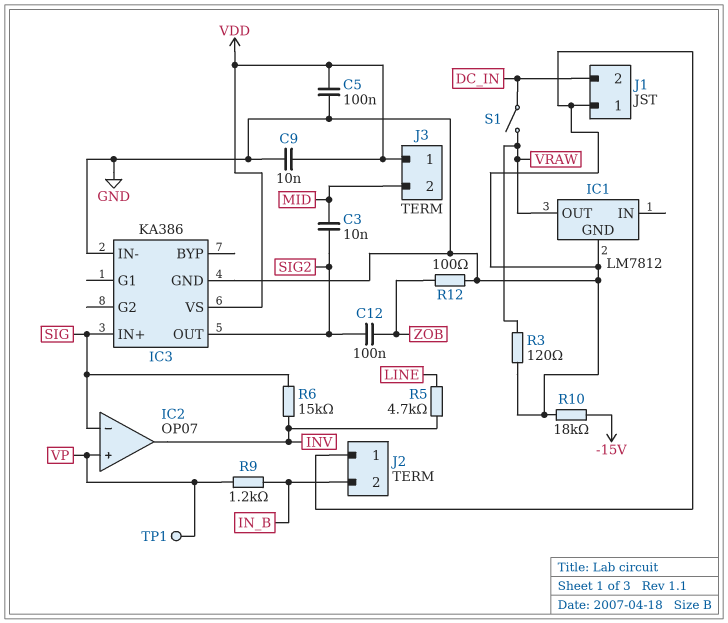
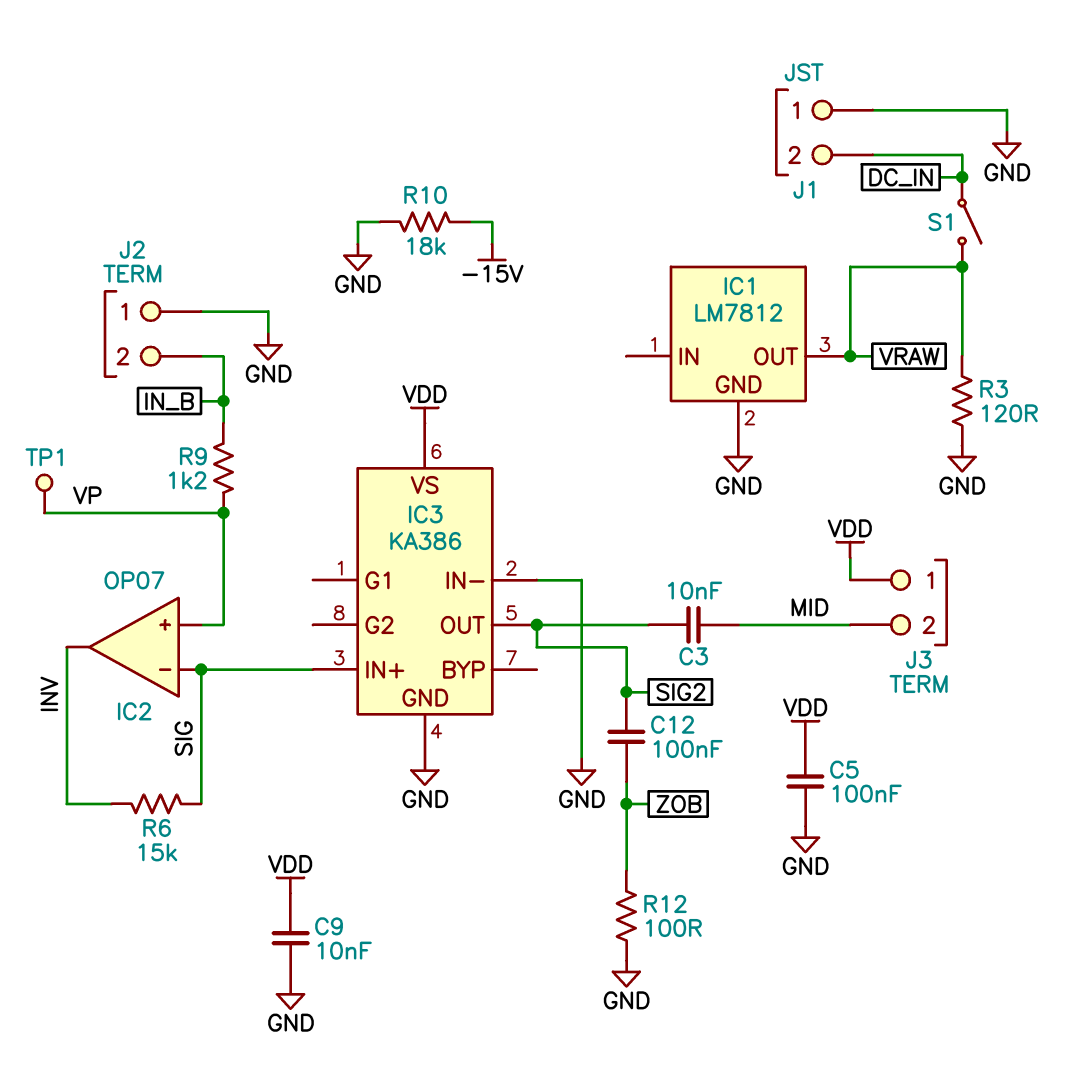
R5: 4.7k (INV, LINE) -> none

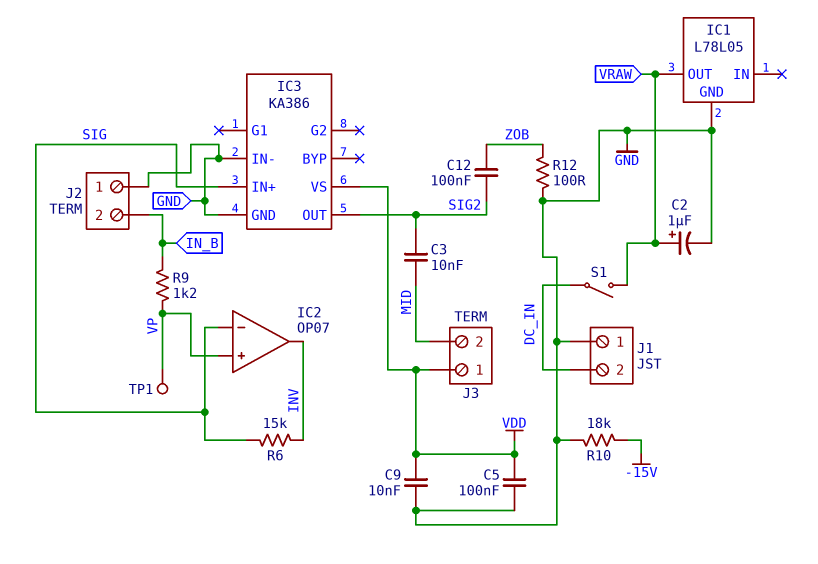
C2: none -> 1uF (plus VRAW, minus GND)
IC1: LM7812 -> L78L05
R3: 120 (GND, VRAW) -> none

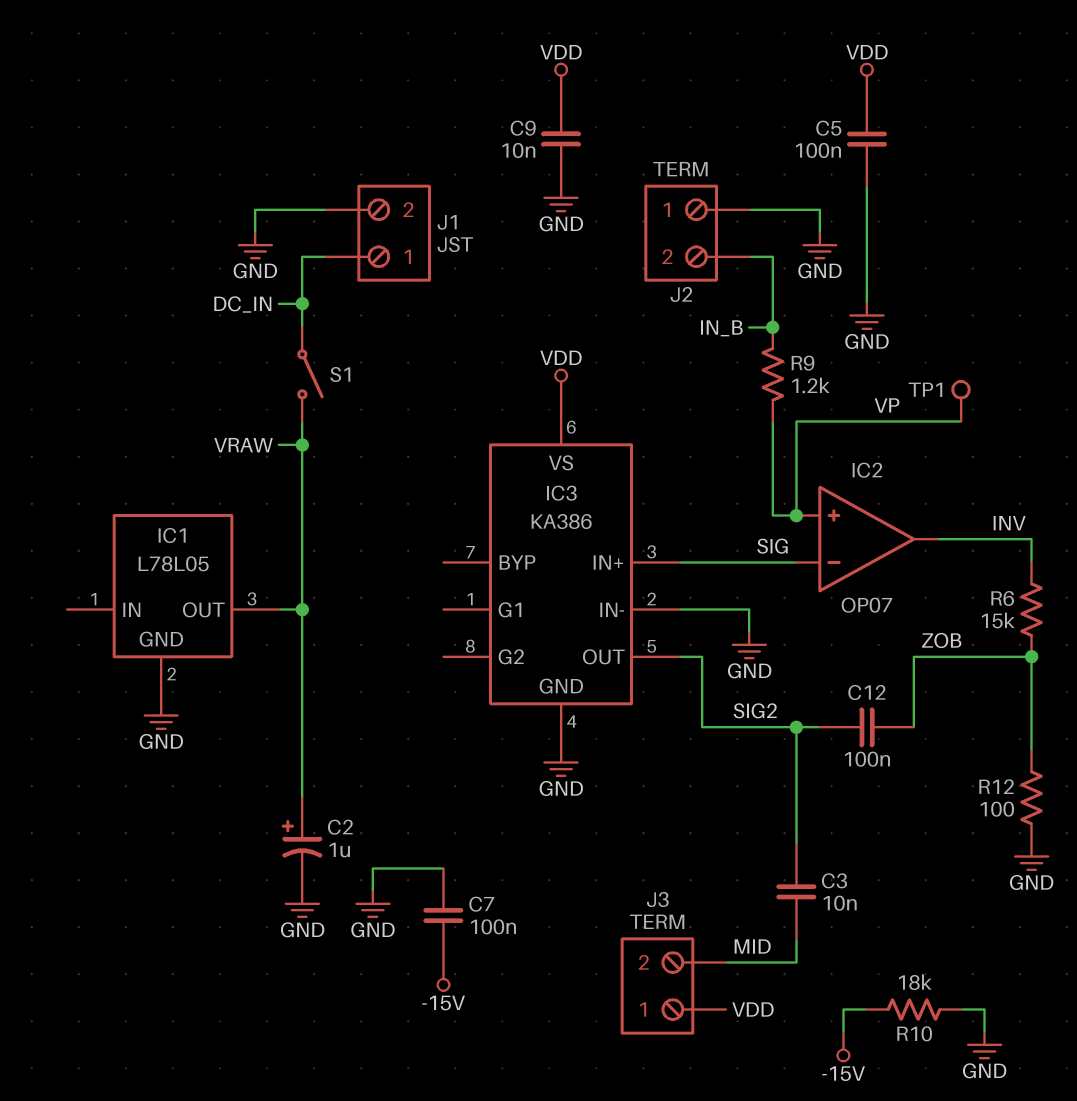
C7: none -> 100nF (-15V, GND)
J1 pin 1: GND -> DC_IN
J1 pin 2: DC_IN -> GND
R6: 15k (INV, SIG) -> 15k (INV, ZOB)

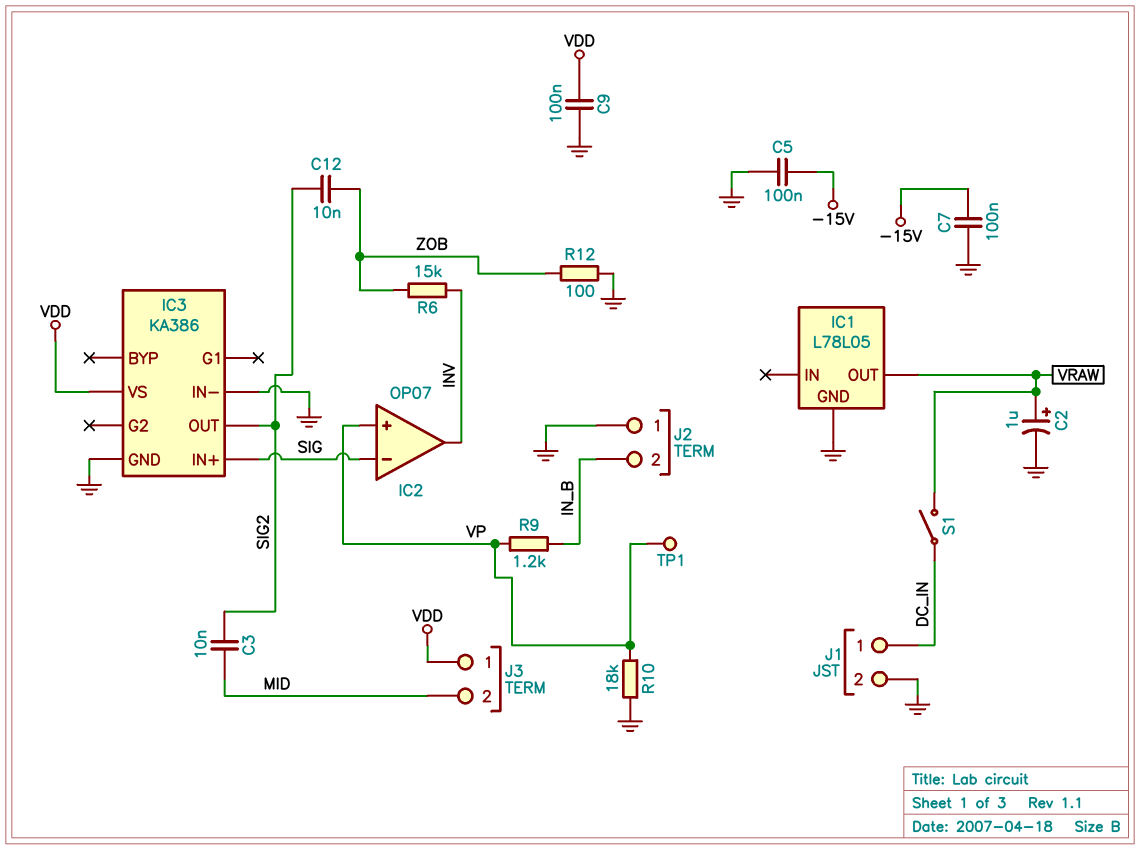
C5: 100nF (GND, VDD) -> 100nF (-15V, GND)
C9: 10nF (GND, VDD) -> 100nF (GND, VDD)
C12: 100nF (SIG2, ZOB) -> 10nF (SIG2, ZOB)
R10: 18k (-15V, GND) -> 18k (GND, VP)

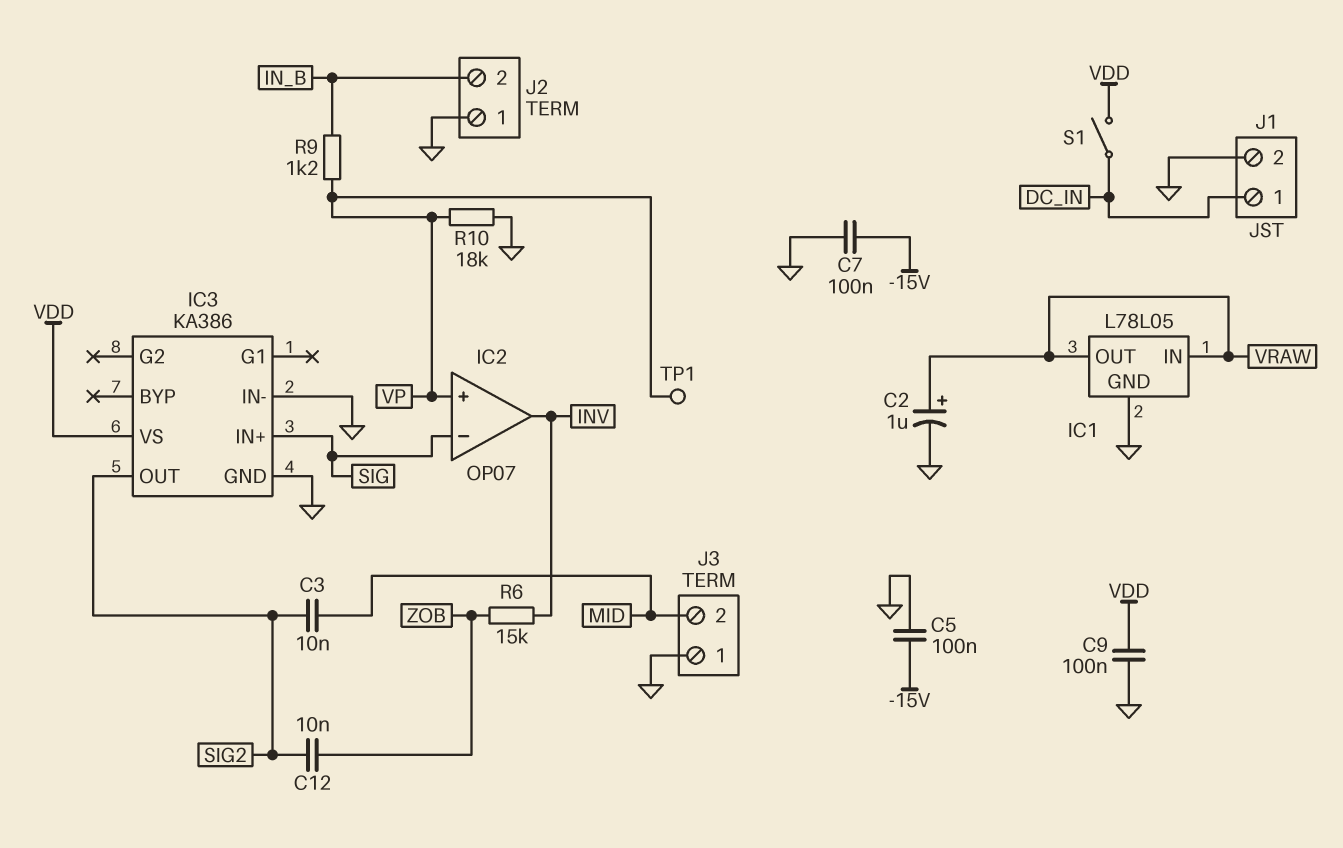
IC1 pin IN: none -> VRAW
J3 pin 1: VDD -> GND
R12: 100 (GND, ZOB) -> none
S1: switch (DC_IN, VRAW) -> switch (DC_IN, VDD)

